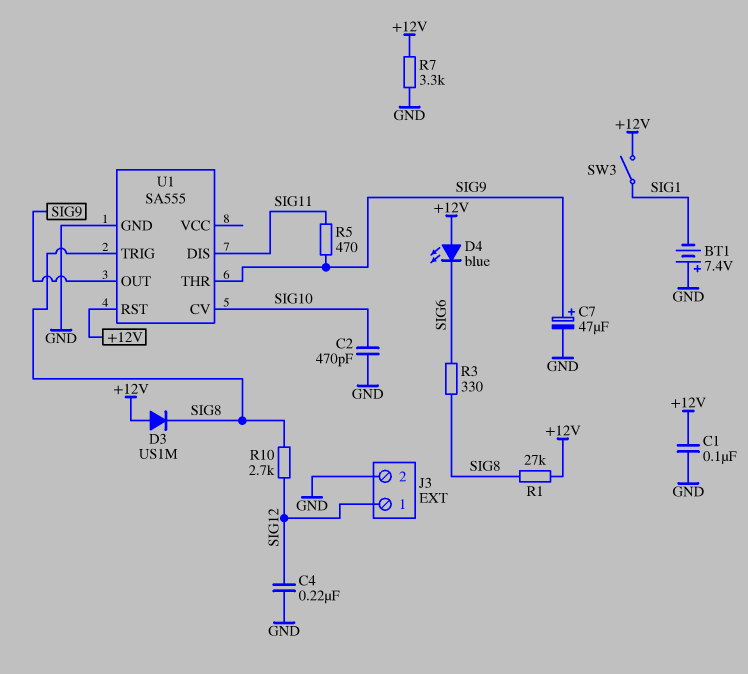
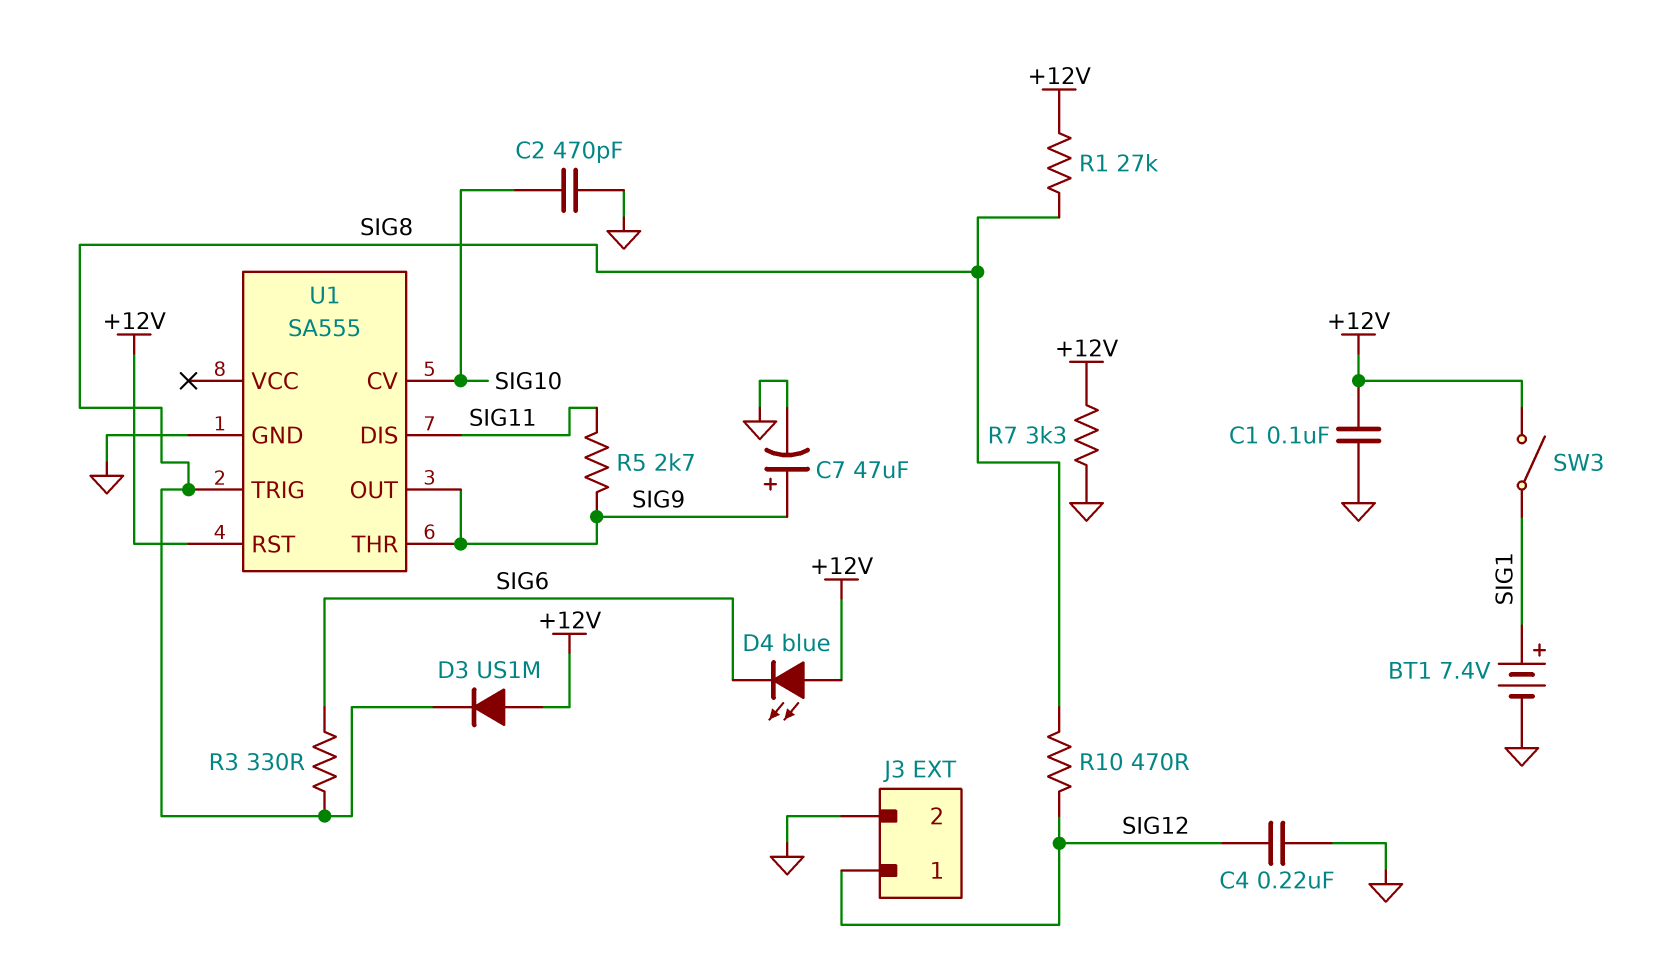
BT1: 7.4V (plus GND, minus SIG1) -> 7.4V (plus SIG1, minus GND)
R5: 470 (SIG9, SIG11) -> 2.7k (SIG9, SIG11)
R10: 2.7k (SIG8, SIG12) -> 470 (SIG8, SIG12)

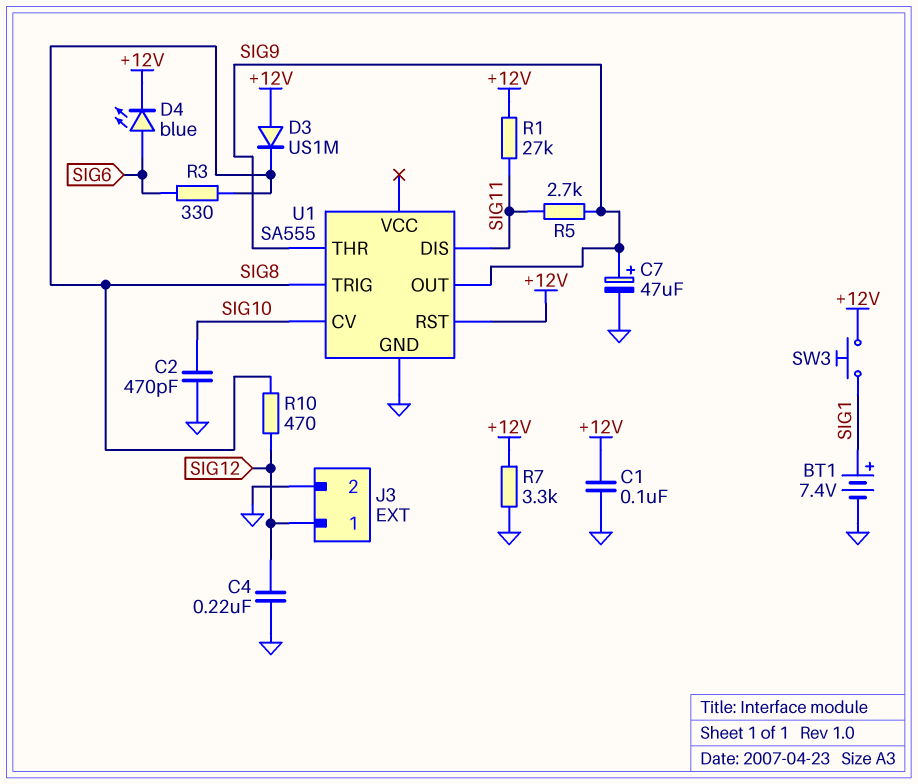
D4: LED blue (A +12V, K SIG6) -> LED blue (A SIG6, K +12V)
R1: 27k (+12V, SIG8) -> 27k (+12V, SIG11)
SW3: switch (+12V, SIG1) -> button (+12V, SIG1)

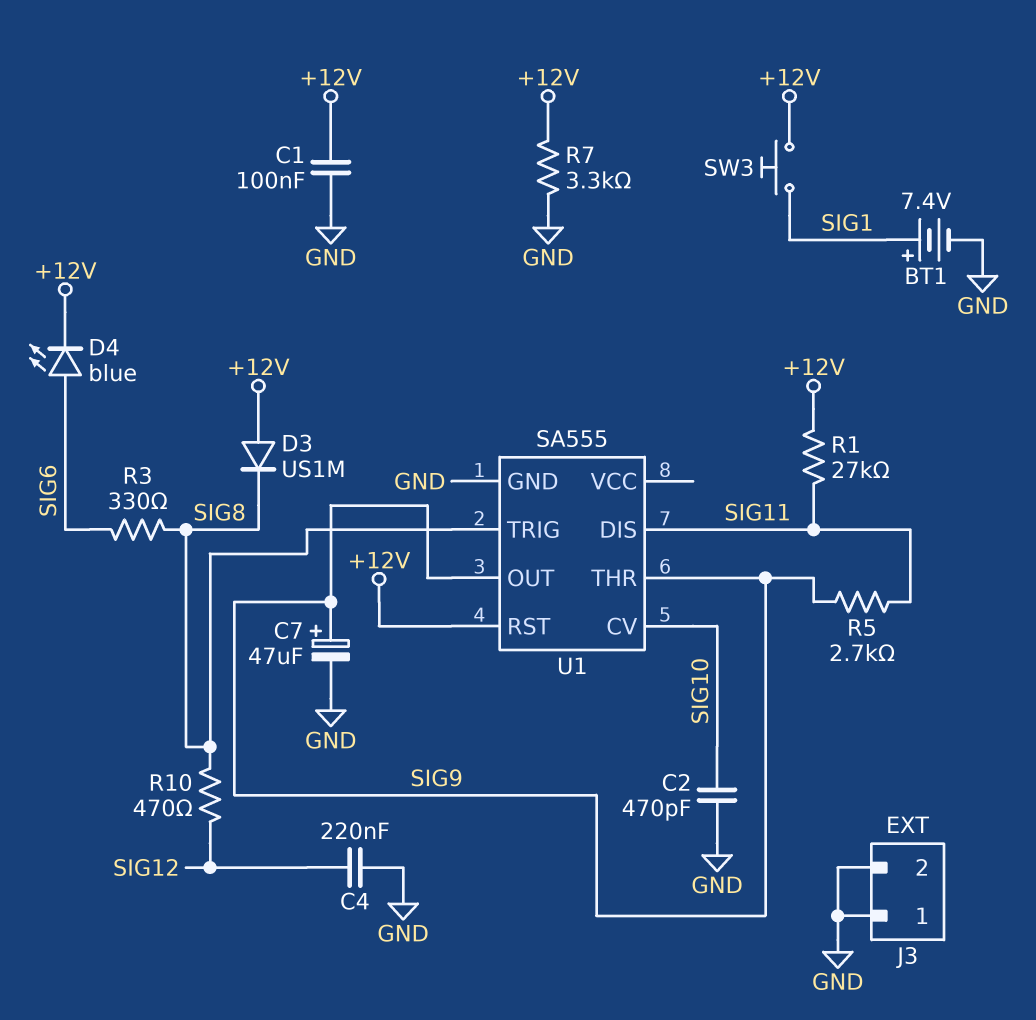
J3 pin 1: SIG12 -> GND

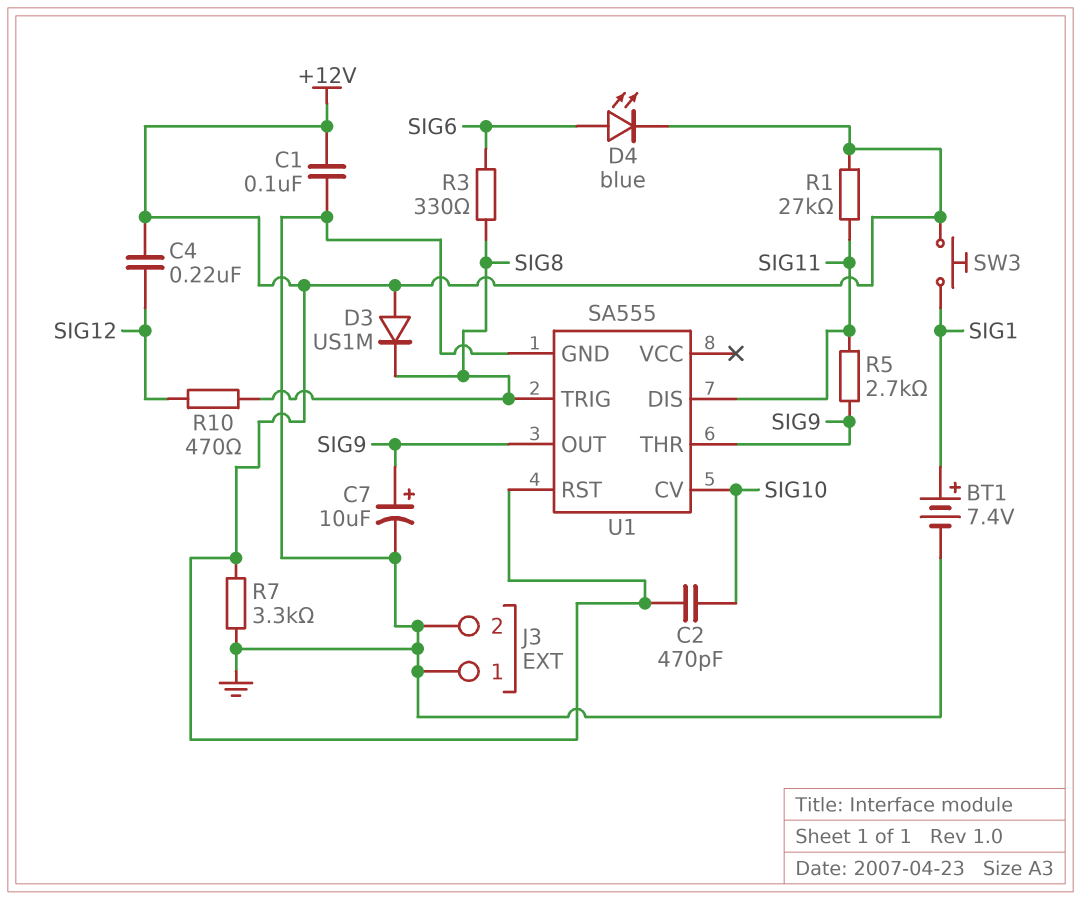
C2: 470pF (GND, SIG10) -> 470pF (+12V, SIG10)
C4: 220nF (GND, SIG12) -> 220nF (+12V, SIG12)
C7: 47uF (plus SIG9, minus GND) -> 10uF (plus SIG9, minus GND)

